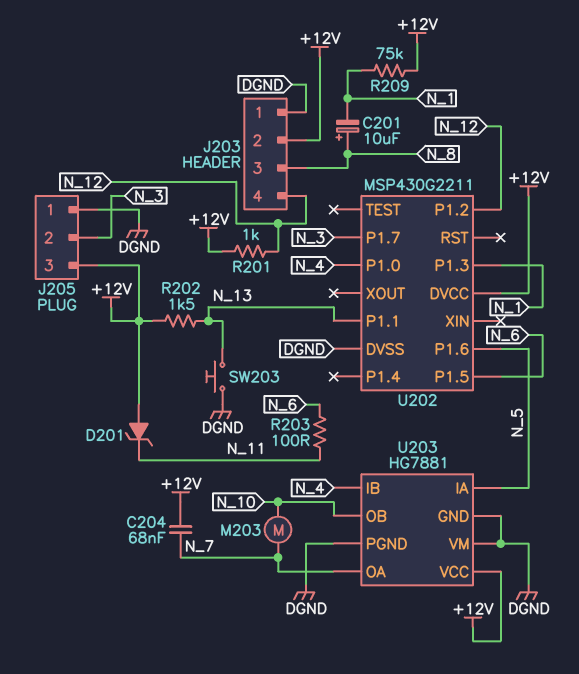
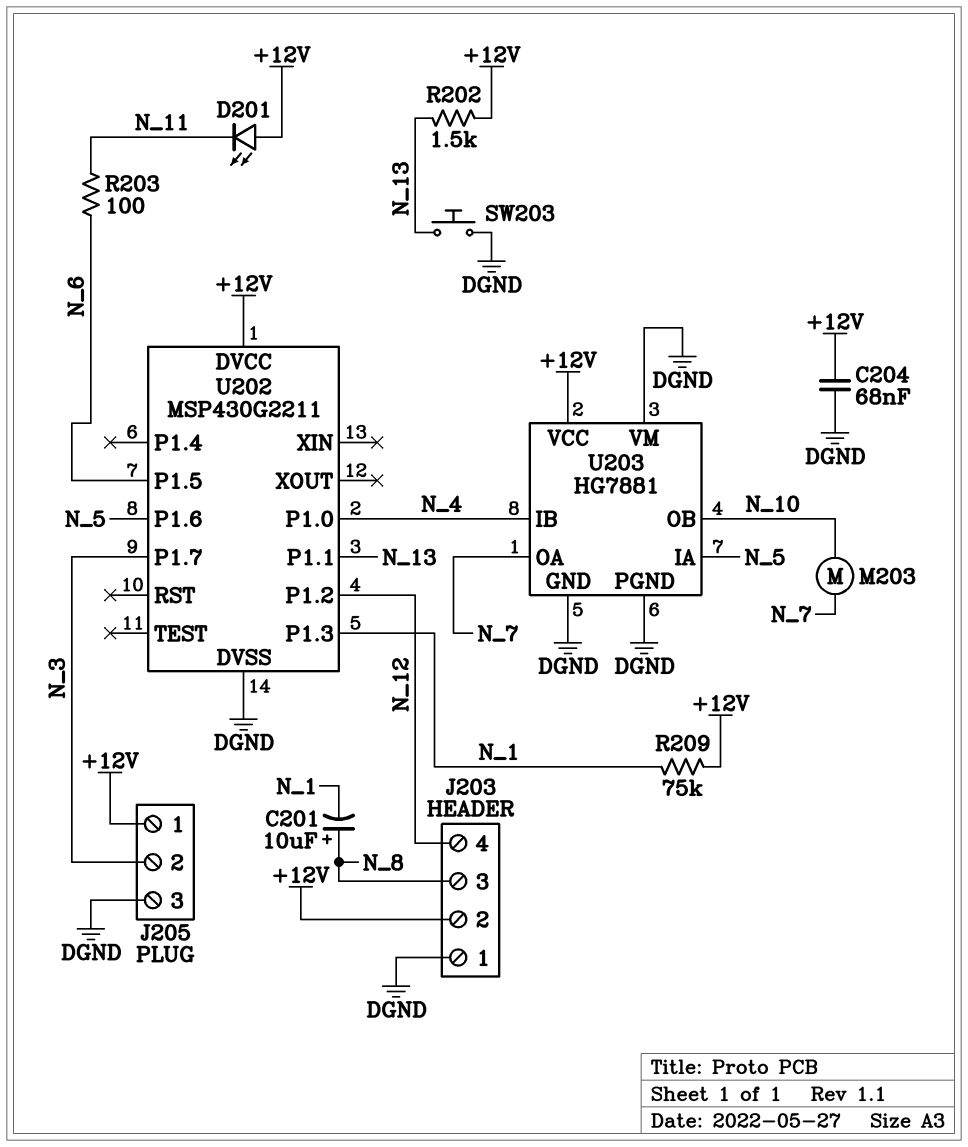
C204: 68nF (+12V, N_7) -> 68nF (+12V, DGND)
D201: zener (A +12V, K N_11) -> LED (A +12V, K N_11)
J205 pin 1: DGND -> +12V
J205 pin 3: +12V -> DGND
R201: 1k (+12V, N_12) -> none

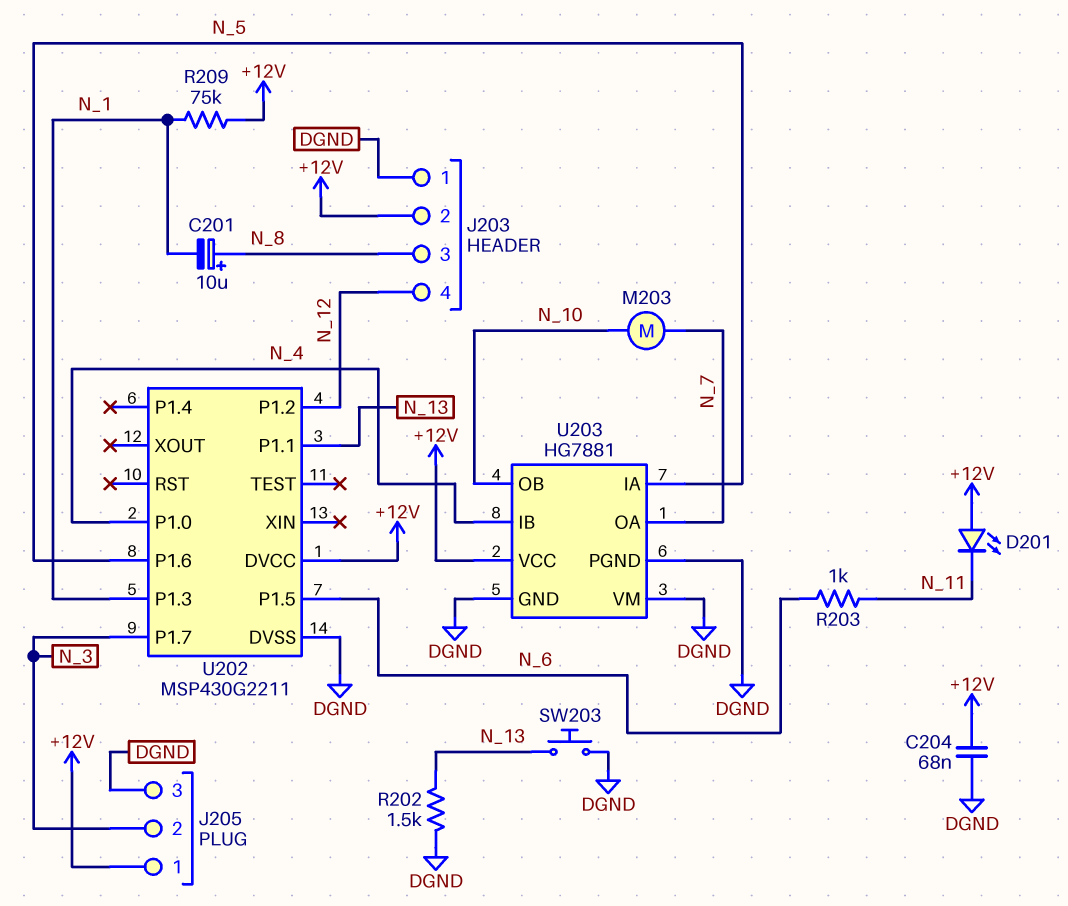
R202: 1.5k (+12V, N_13) -> 1.5k (DGND, N_13)
R203: 100 (N_6, N_11) -> 1k (N_6, N_11)

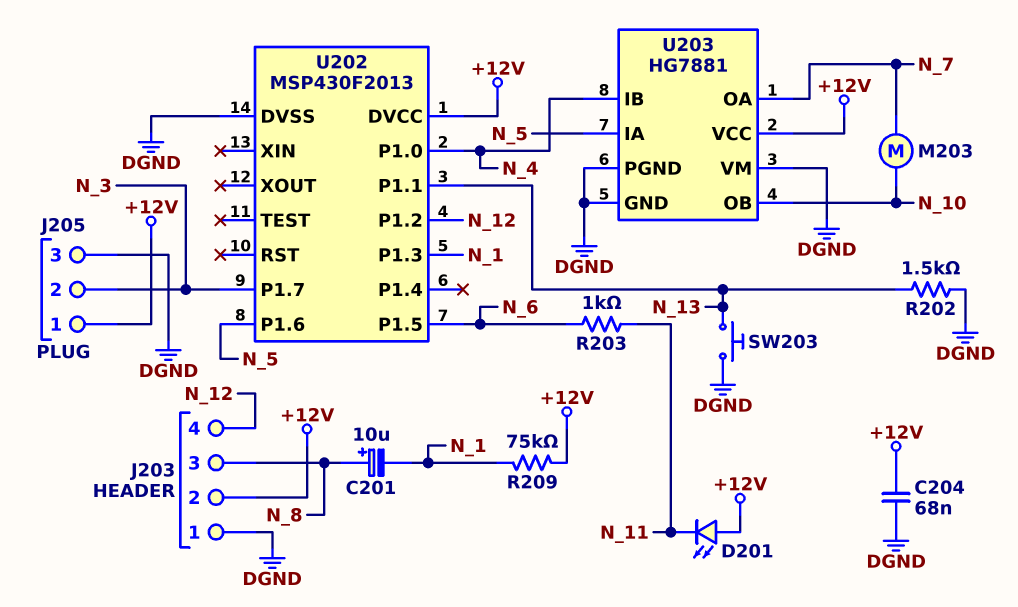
U202: MSP430G2211 -> MSP430F2013

